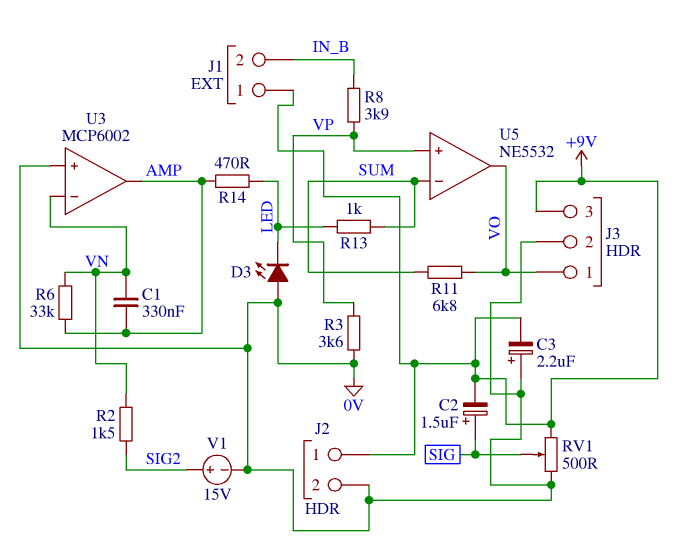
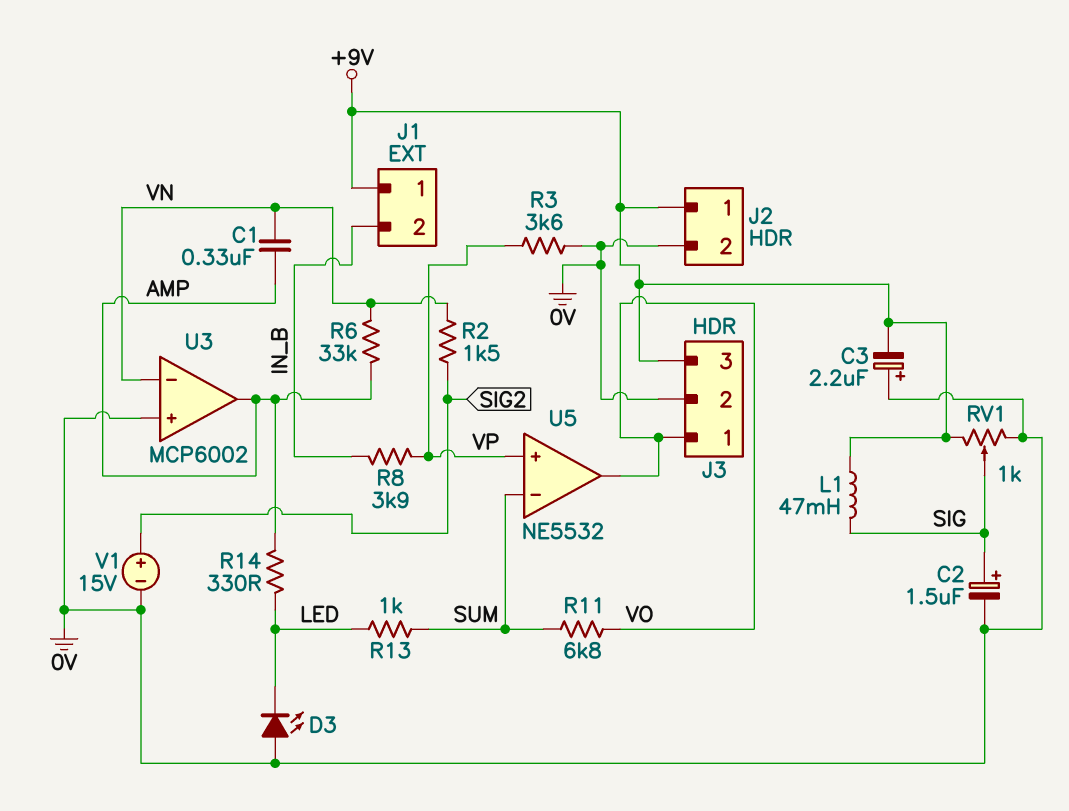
C2: 1.5uF (plus SIG, minus +9V) -> 1.5uF (plus SIG, minus 0V)
L1: none -> 47mH (+9V, SIG)
R14: 470 (AMP, LED) -> 330 (AMP, LED)
RV1: 500 (+9V, 0V, wiper SIG) -> 1k (+9V, 0V, wiper SIG)

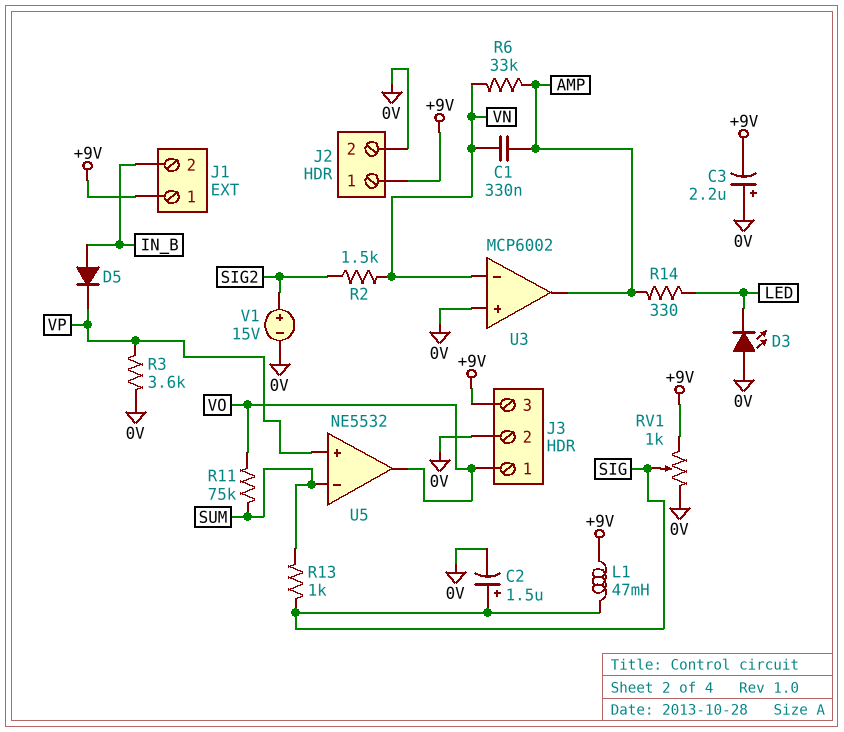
D5: none -> diode (A IN_B, K VP)
R8: 3.9k (IN_B, VP) -> none
R11: 6.8k (SUM, VO) -> 75k (SUM, VO)
R13: 1k (LED, SUM) -> 1k (SIG, SUM)

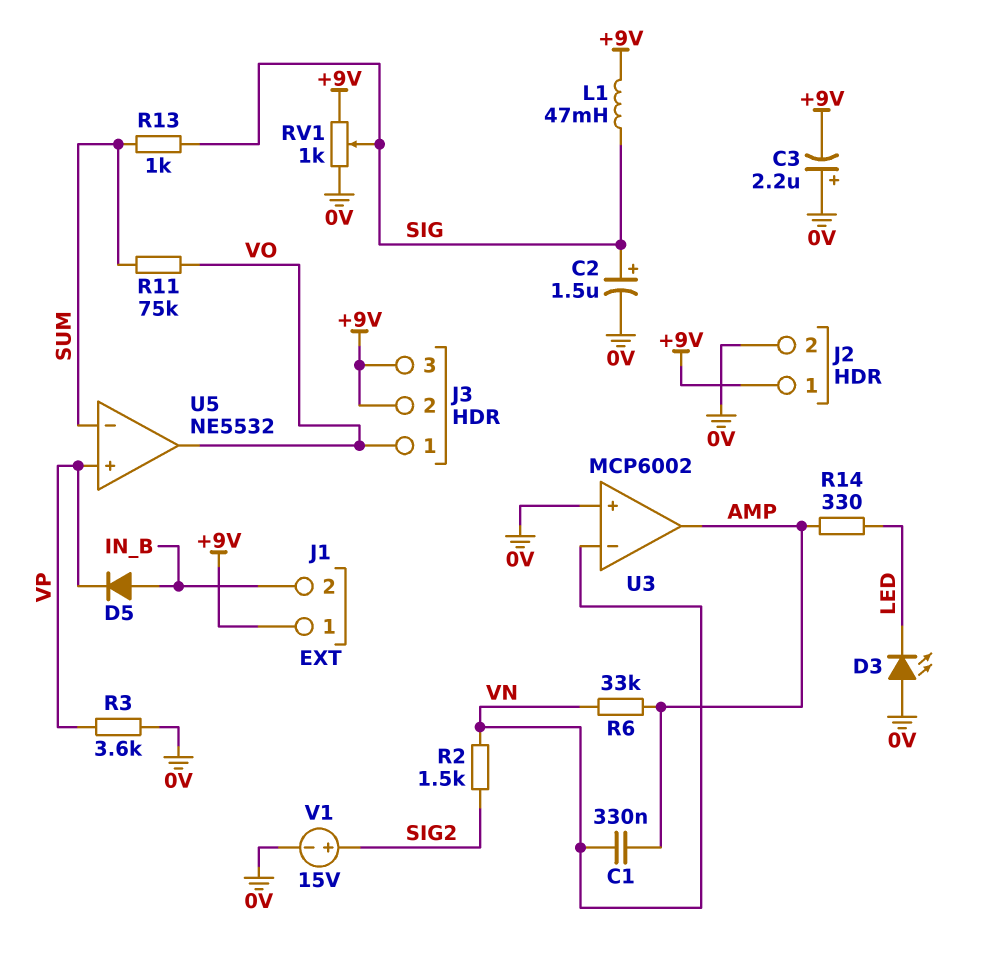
J3 pin 2: 0V -> +9V

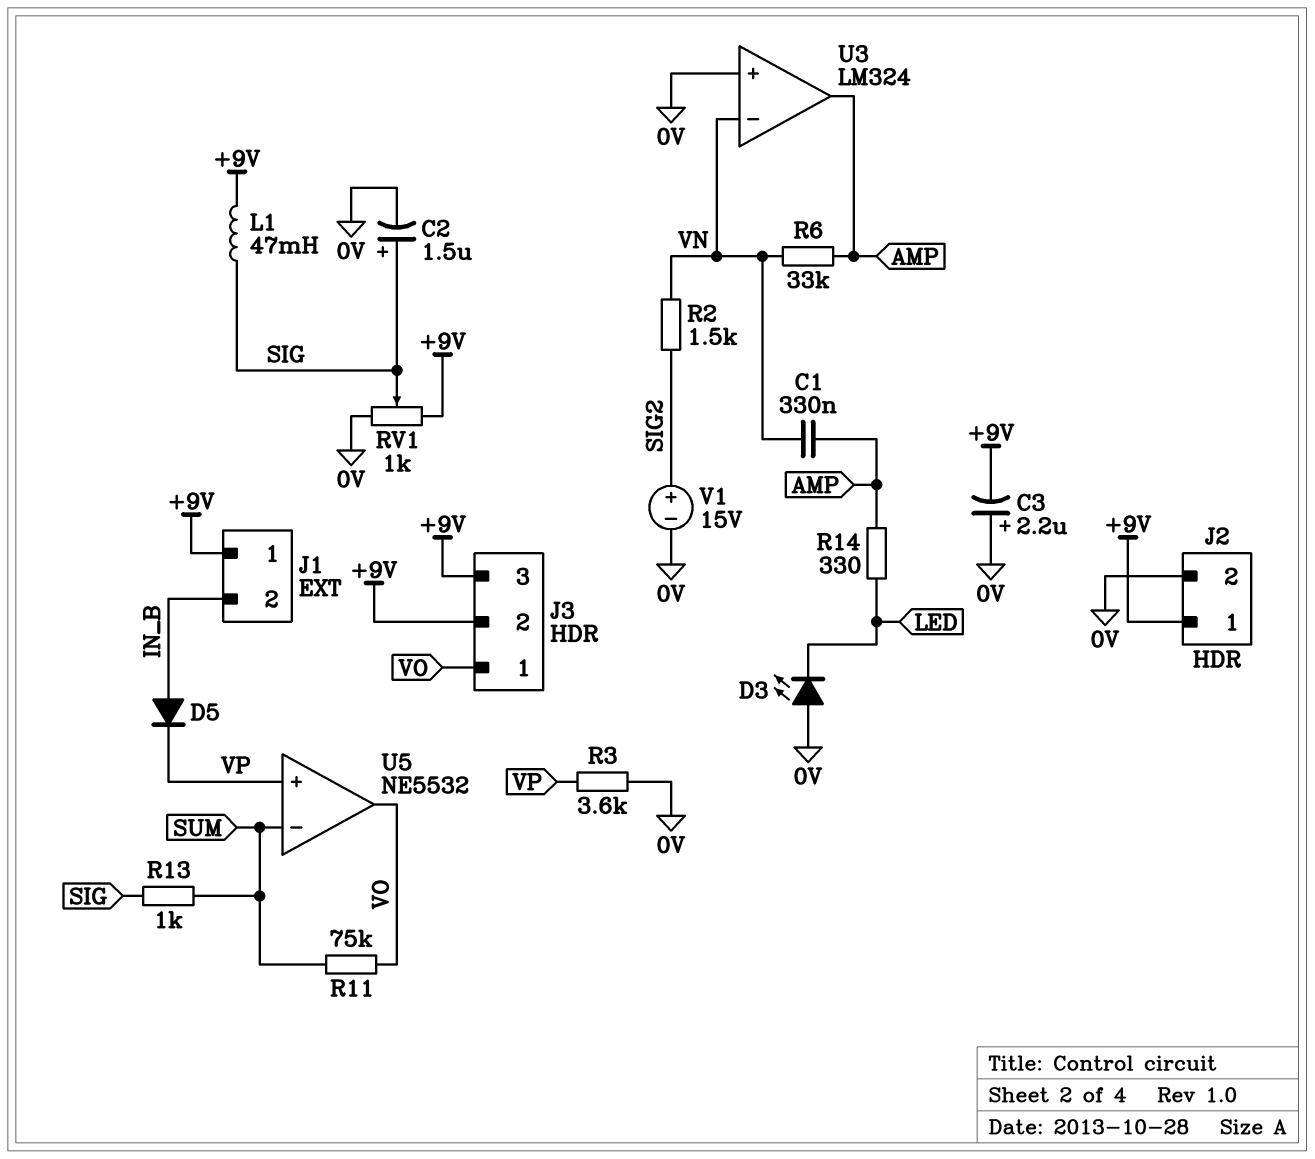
U3: MCP6002 -> LM324

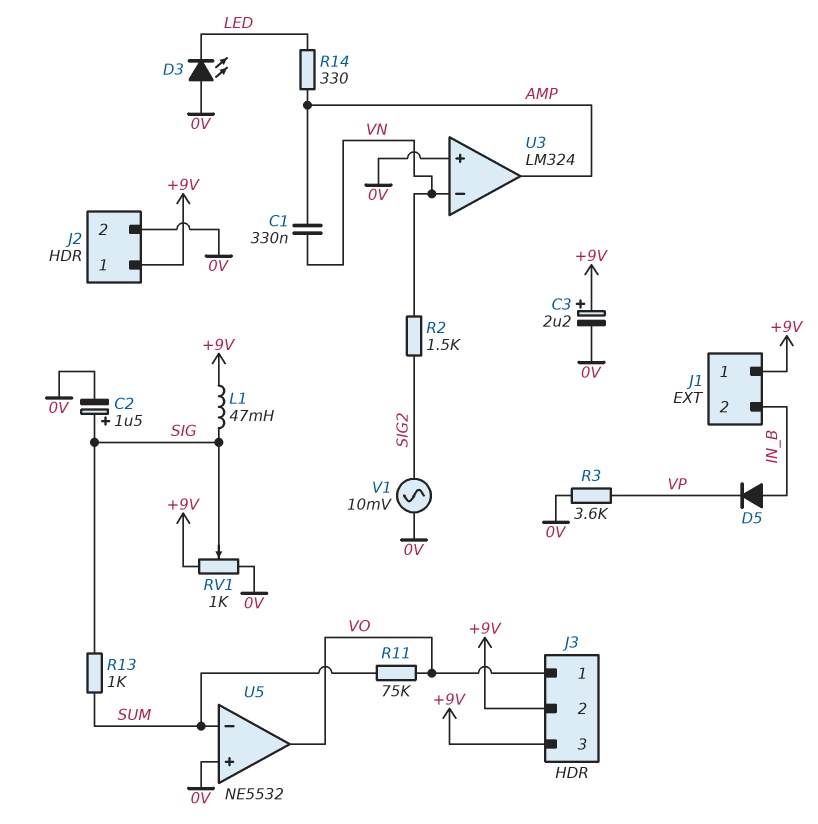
C3: 2.2uF (plus 0V, minus +9V) -> 2.2uF (plus +9V, minus 0V)
R6: 33k (AMP, VN) -> none
U5 pin in+: VP -> 0V
V1: 15V (plus SIG2, minus 0V) -> AC 10mV (0V, SIG2)

